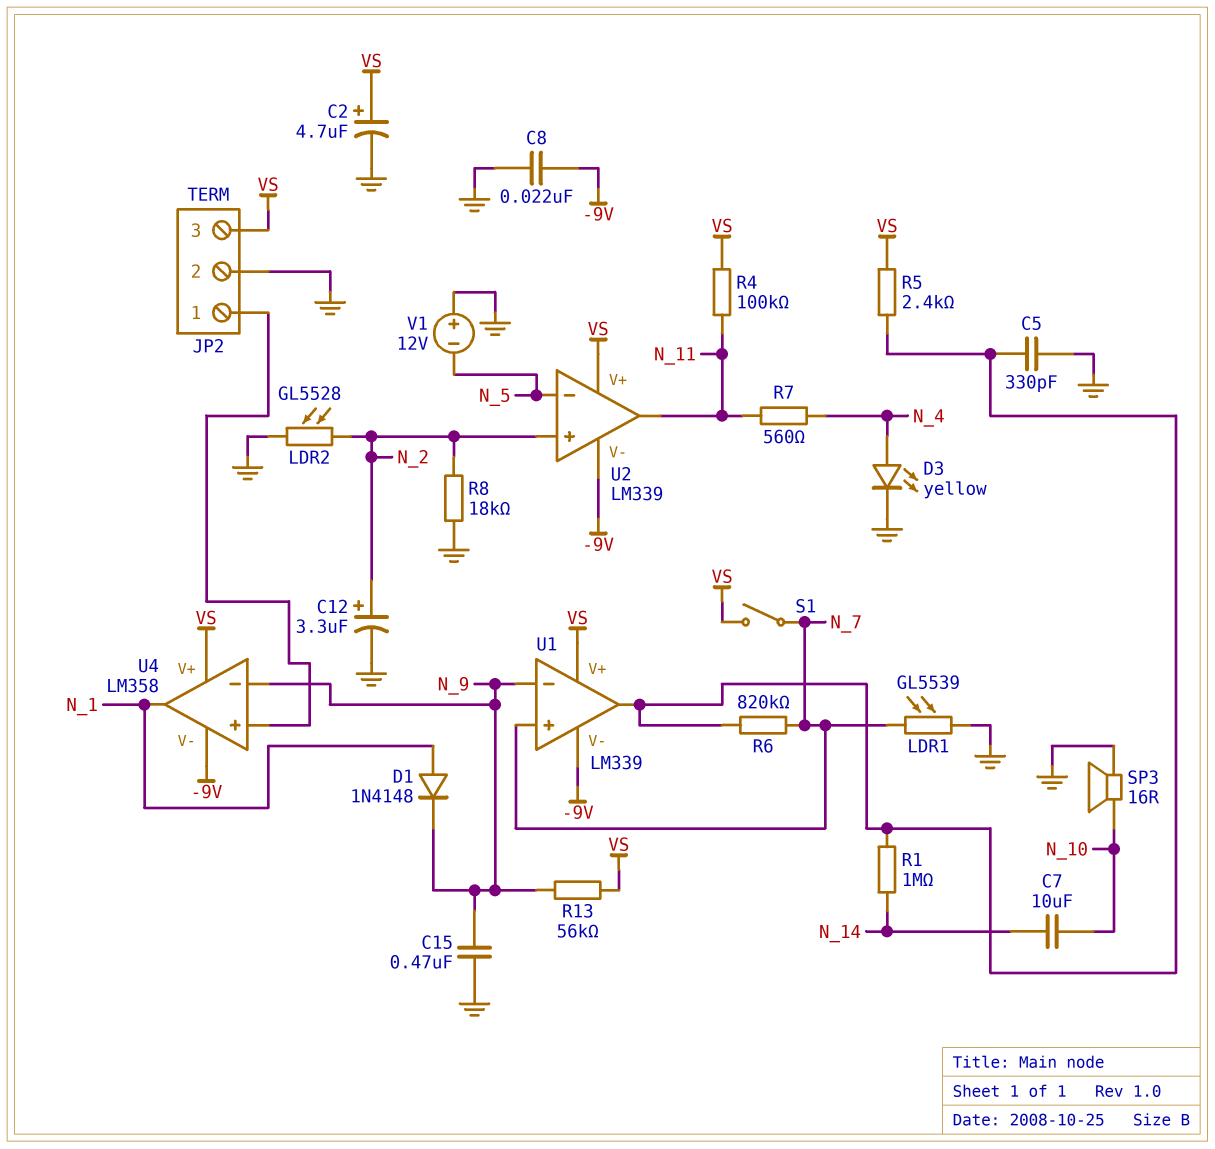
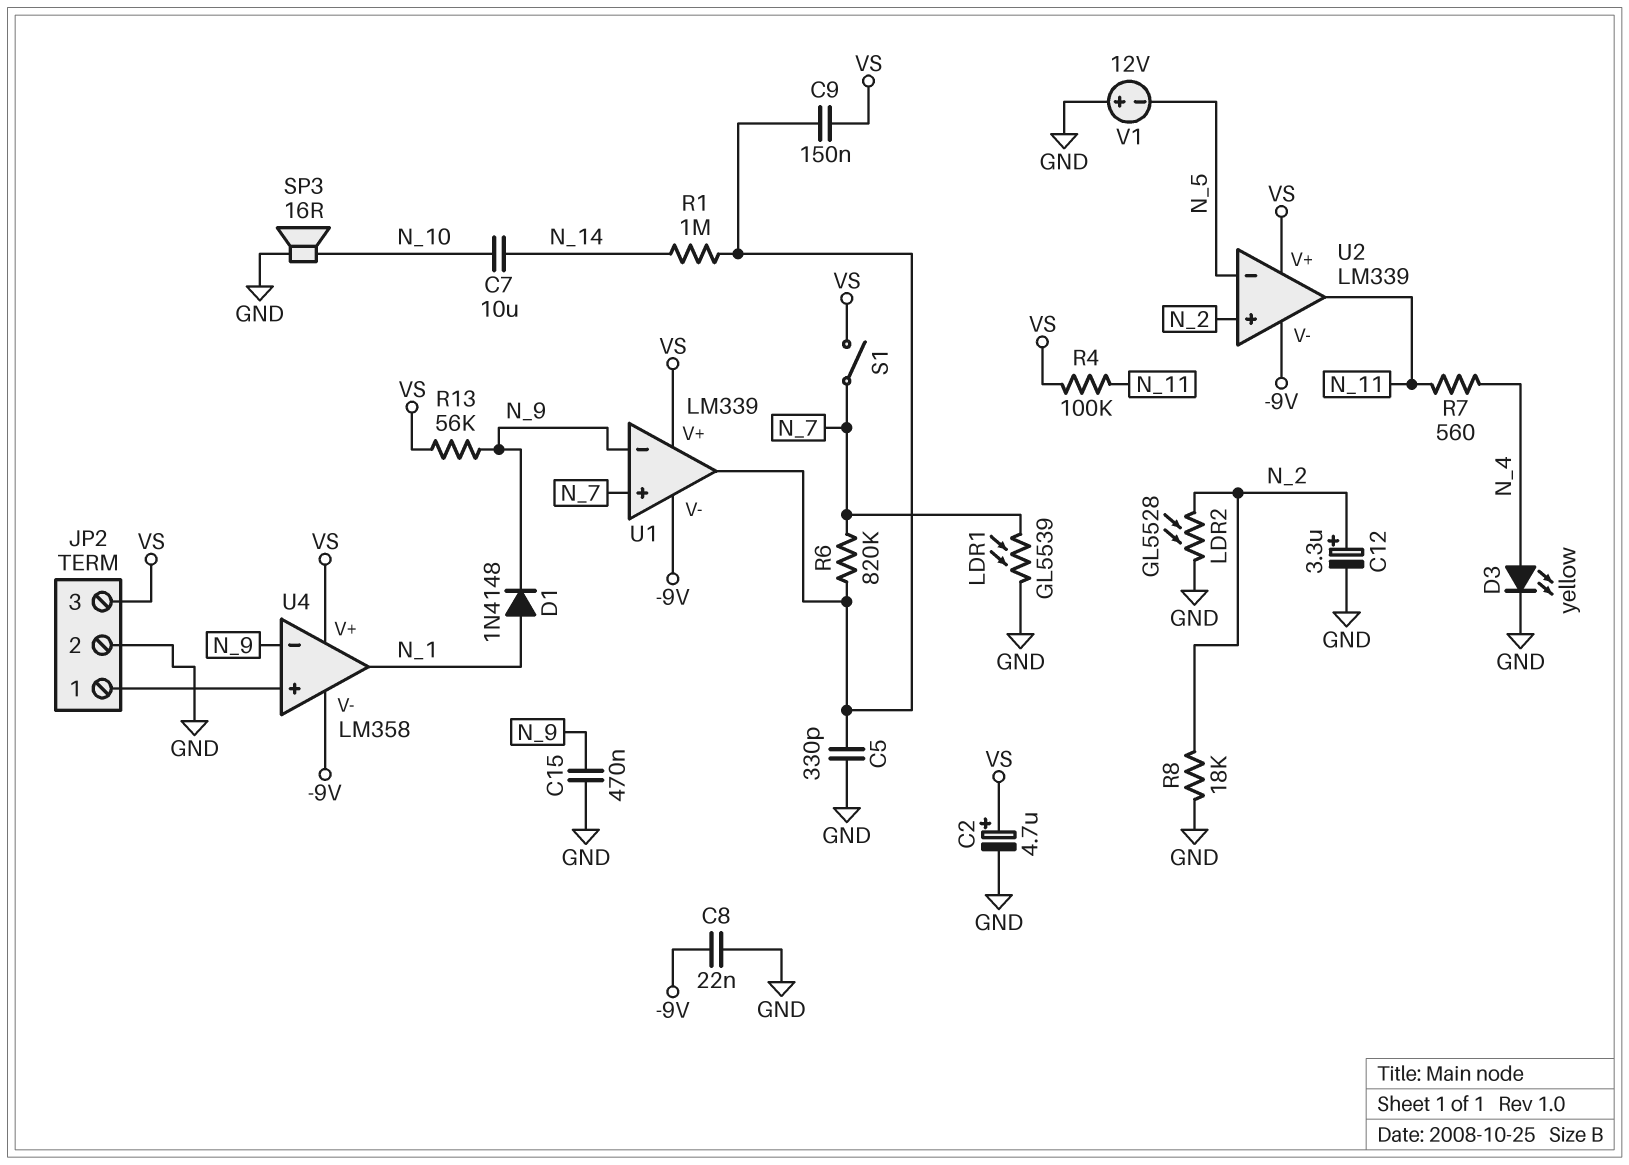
C9: none -> 150nF (U1/out, VS)
R5: 2.4k (U1/out, VS) -> none

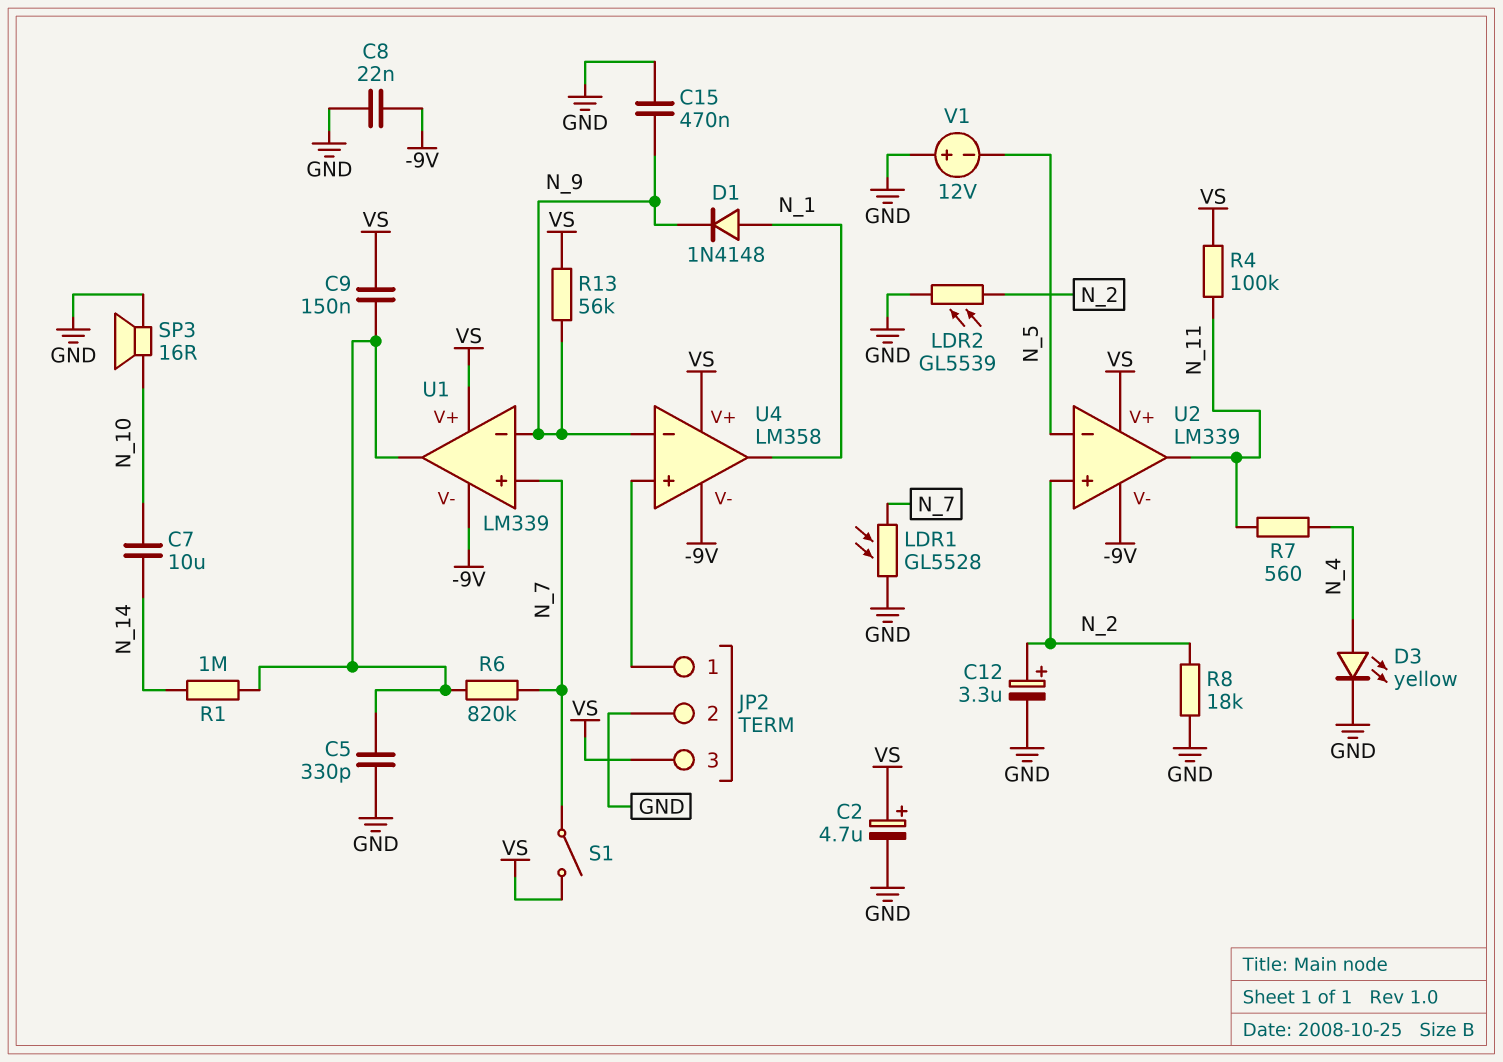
LDR1: GL5539 (GND, N_7) -> GL5528 (GND, N_7)
LDR2: GL5528 (GND, N_2) -> GL5539 (GND, N_2)

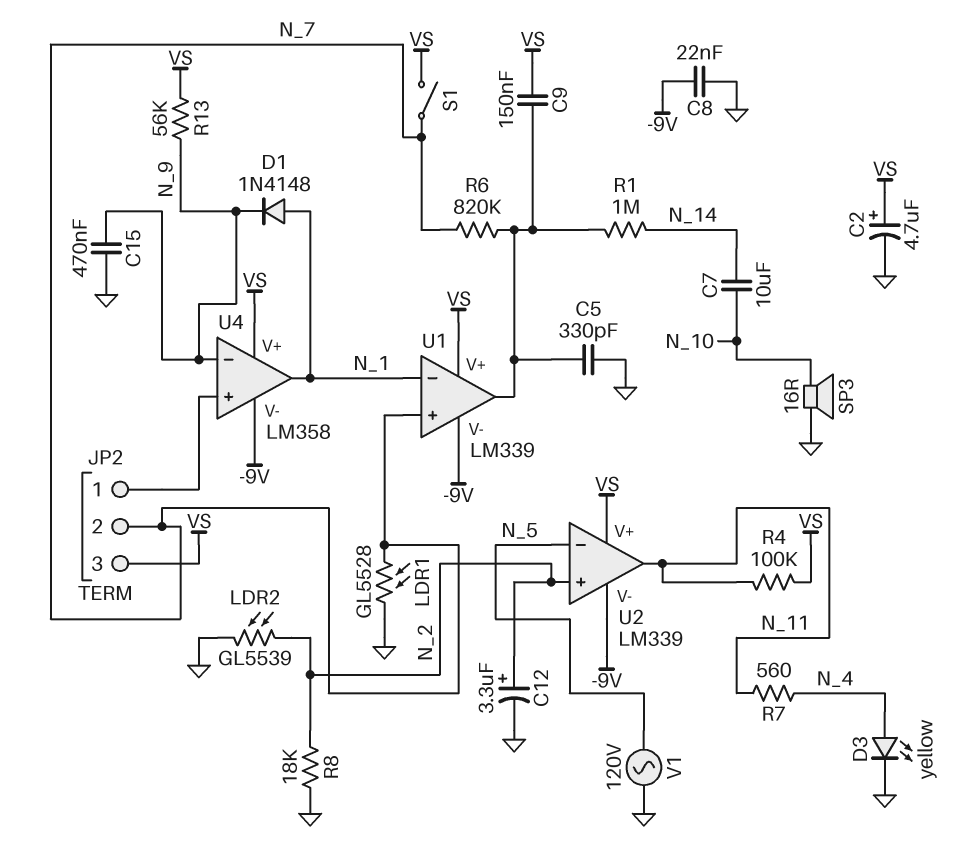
JP2 pin 2: GND -> N_7
U1 pin in-: N_9 -> N_1
V1: 12V (plus GND, minus N_5) -> AC 120V (GND, N_5)

